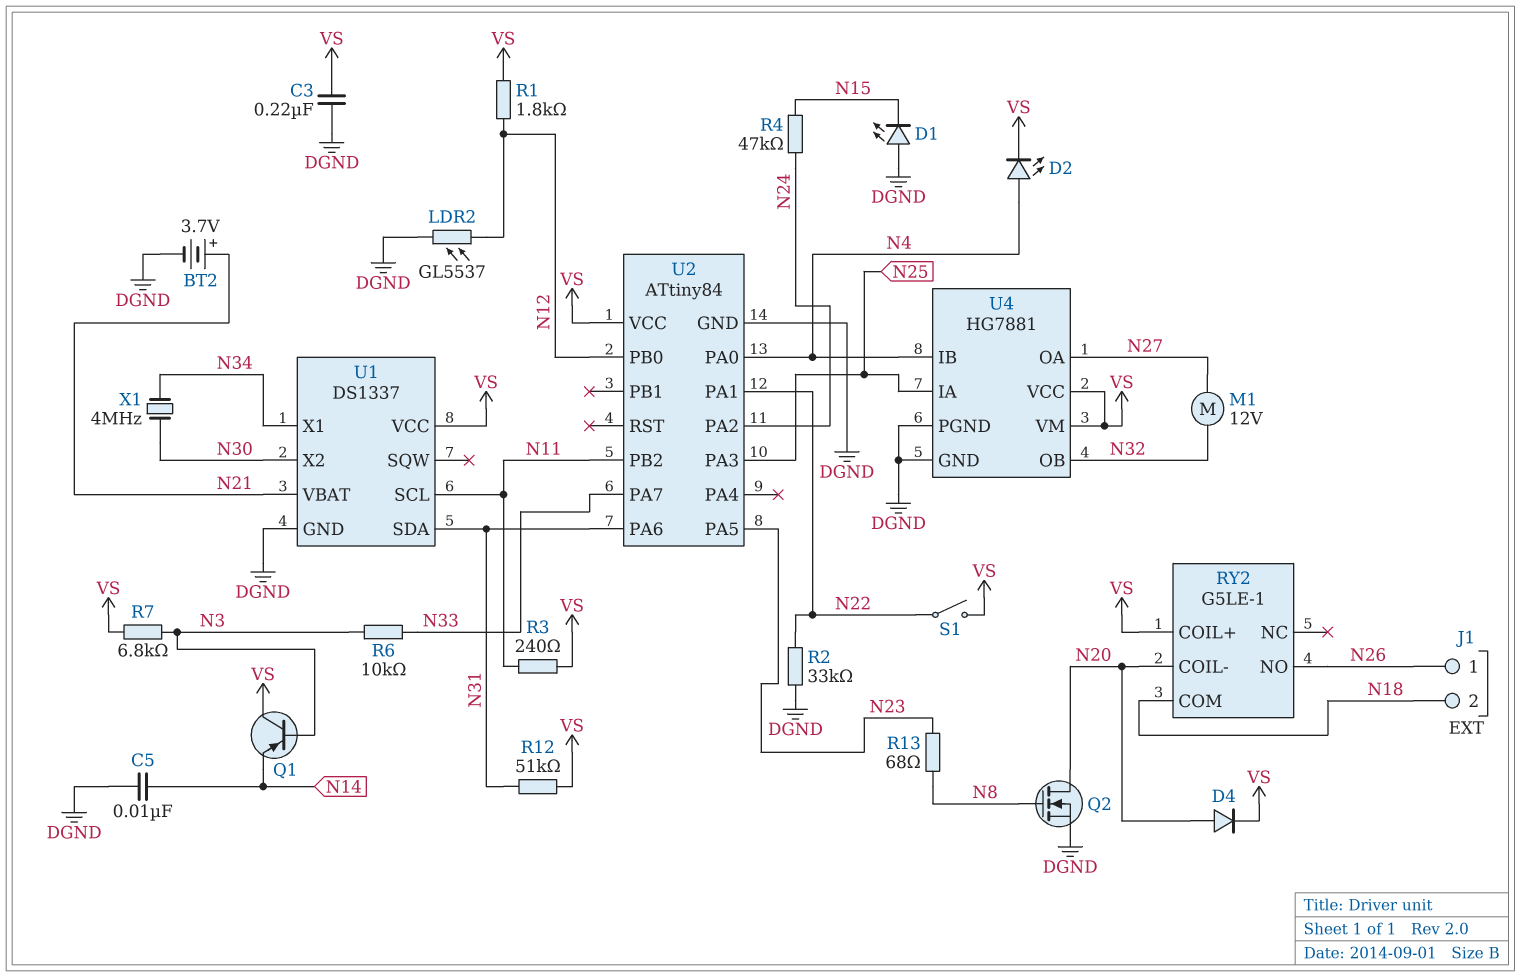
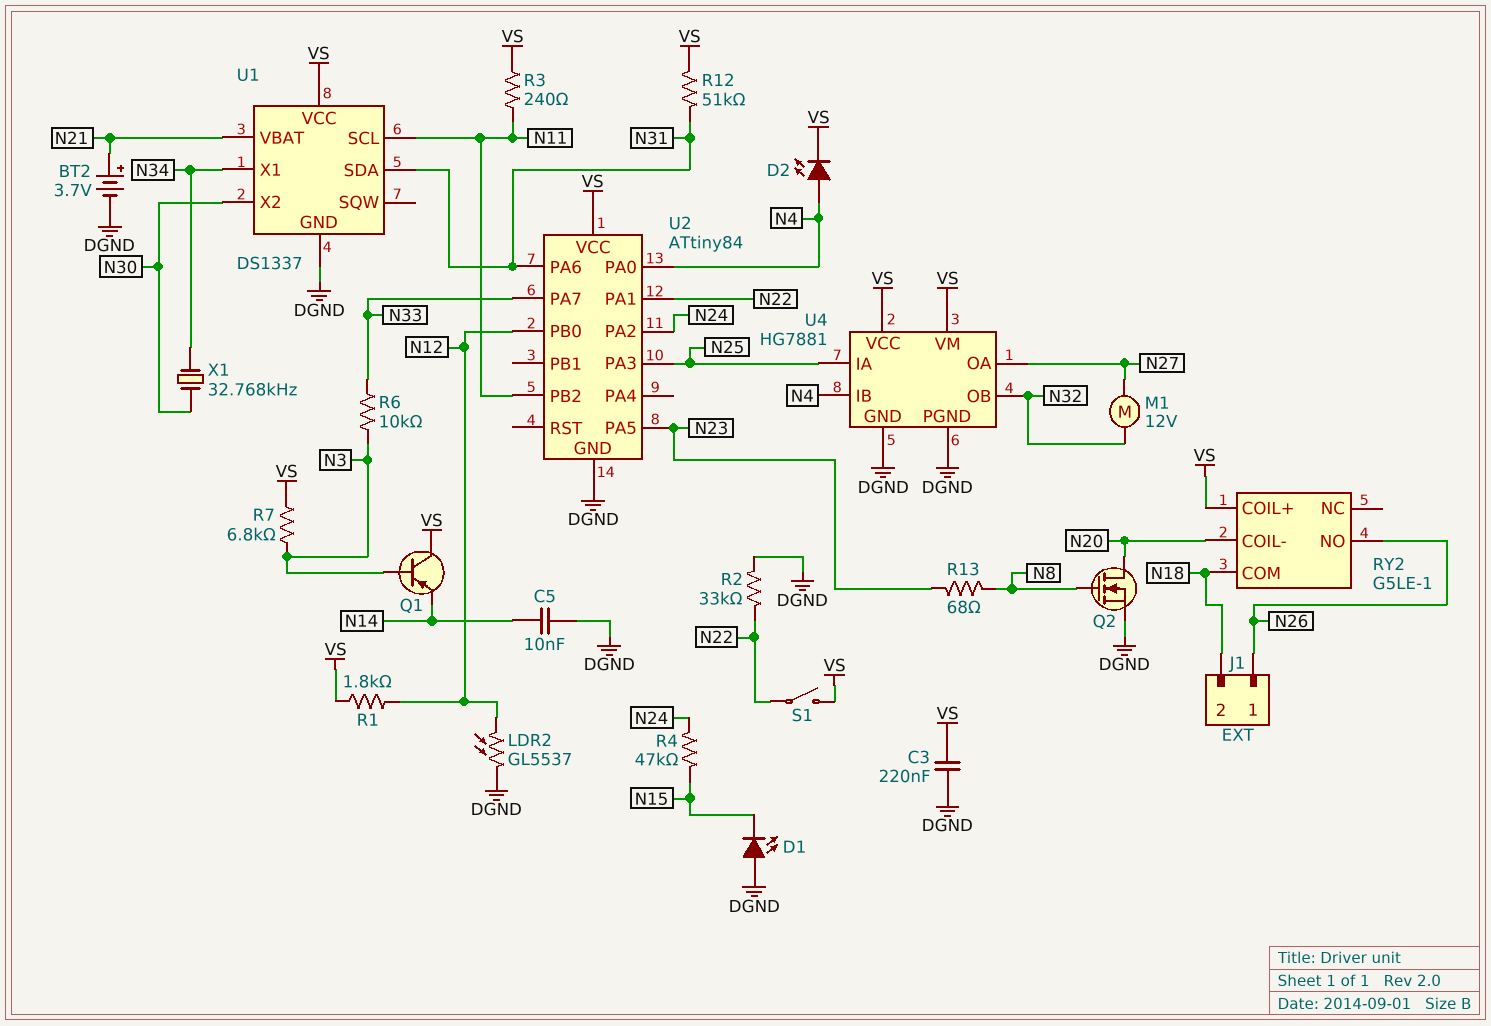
D4: diode (A N20, K VS) -> none
X1: 4MHz (N30, N34) -> 32.768kHz (N30, N34)

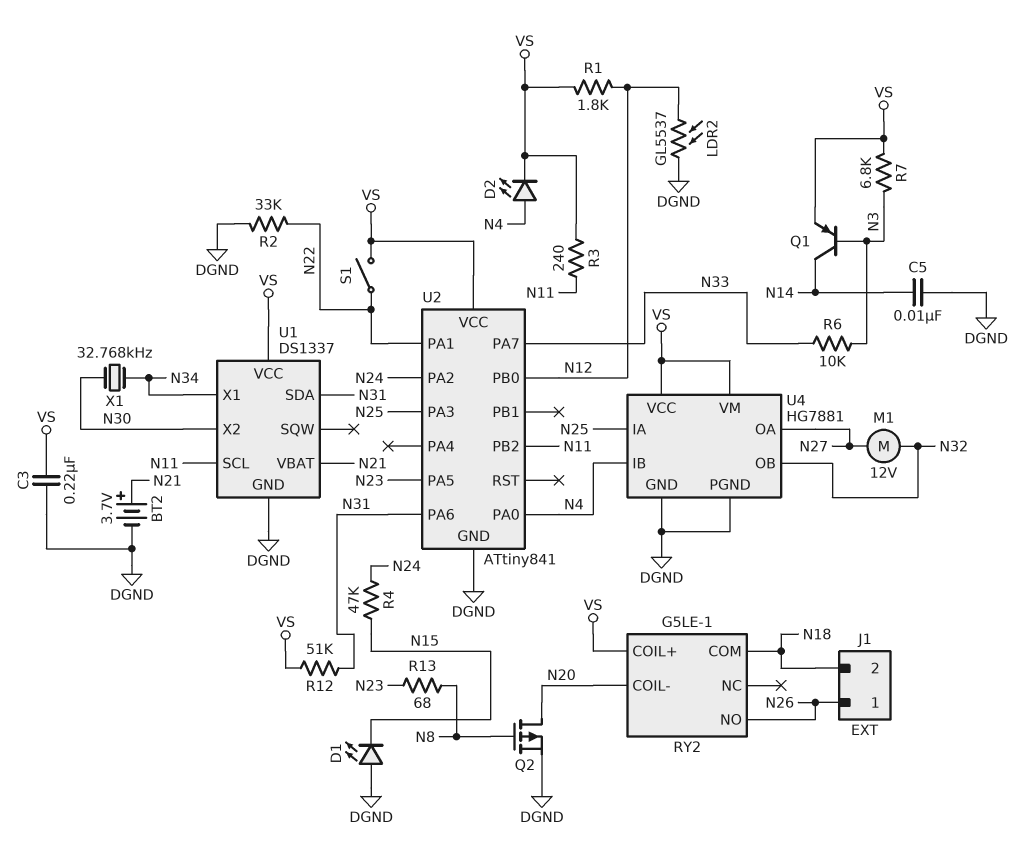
Q1: PNP (B N3, C VS, E N14) -> PNP (B N3, C N14, E VS)
Q2: NMOS (G N8, D N20, S DGND) -> PMOS (G N8, D N20, S DGND)
U2: ATtiny84 -> ATtiny841

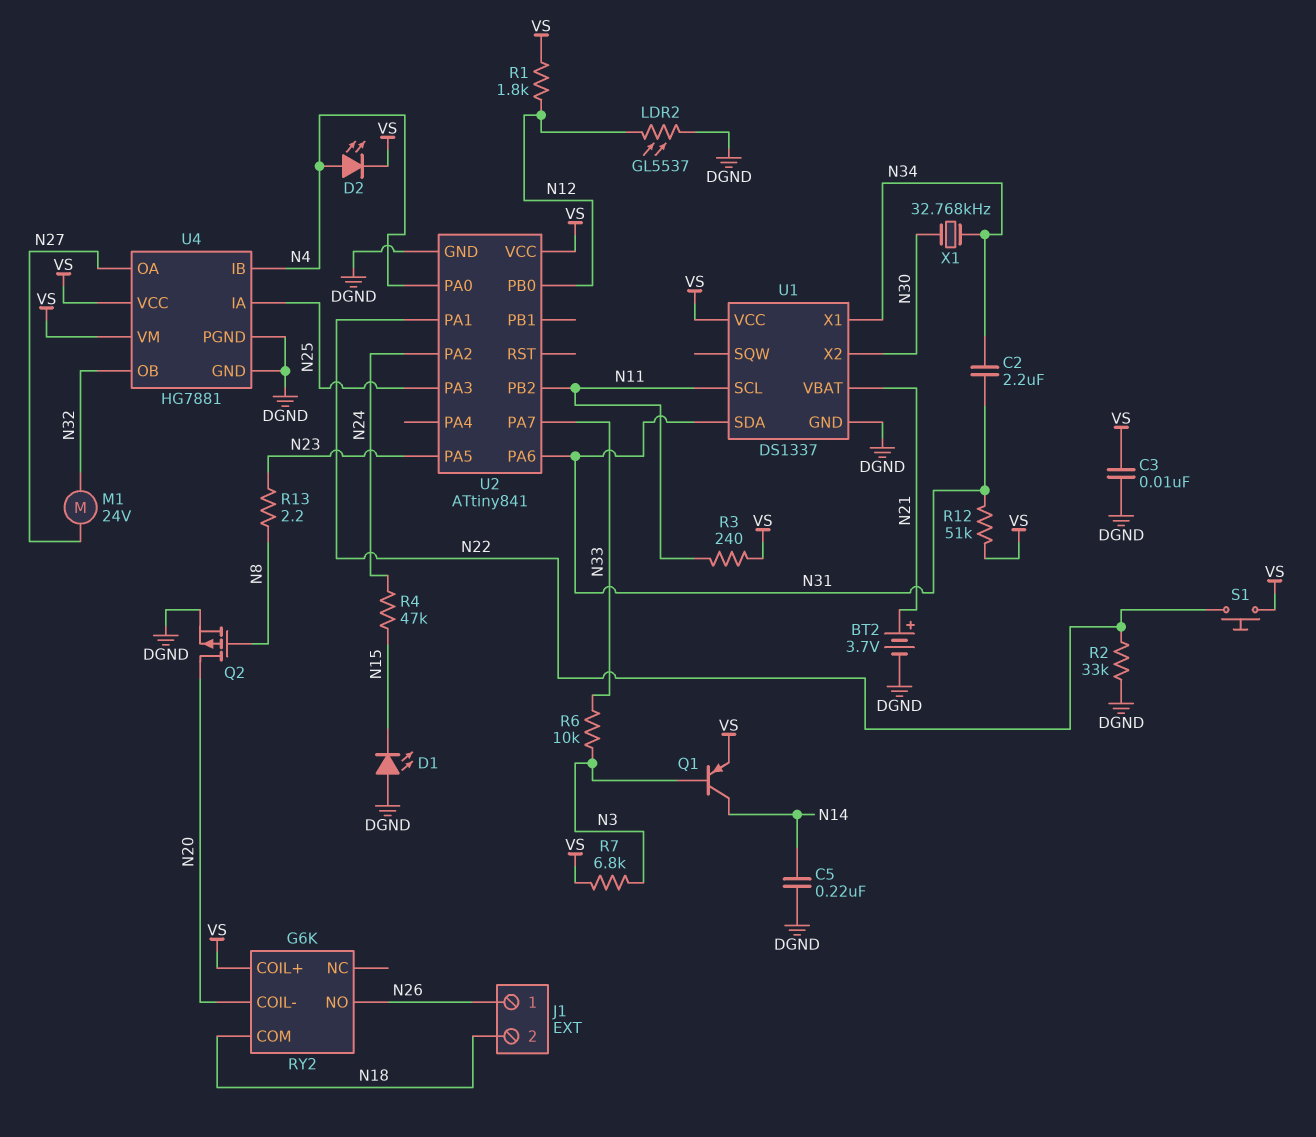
C2: none -> 2.2uF (N31, N34)
C3: 220nF (DGND, VS) -> 10nF (DGND, VS)
C5: 10nF (DGND, N14) -> 220nF (DGND, N14)
M1: motor 12V (N27, N32) -> motor 24V (N27, N32)
R13: 68 (N8, N23) -> 2.2 (N8, N23)
RY2: G5LE-1 -> G6K
S1: switch (N22, VS) -> button (N22, VS)

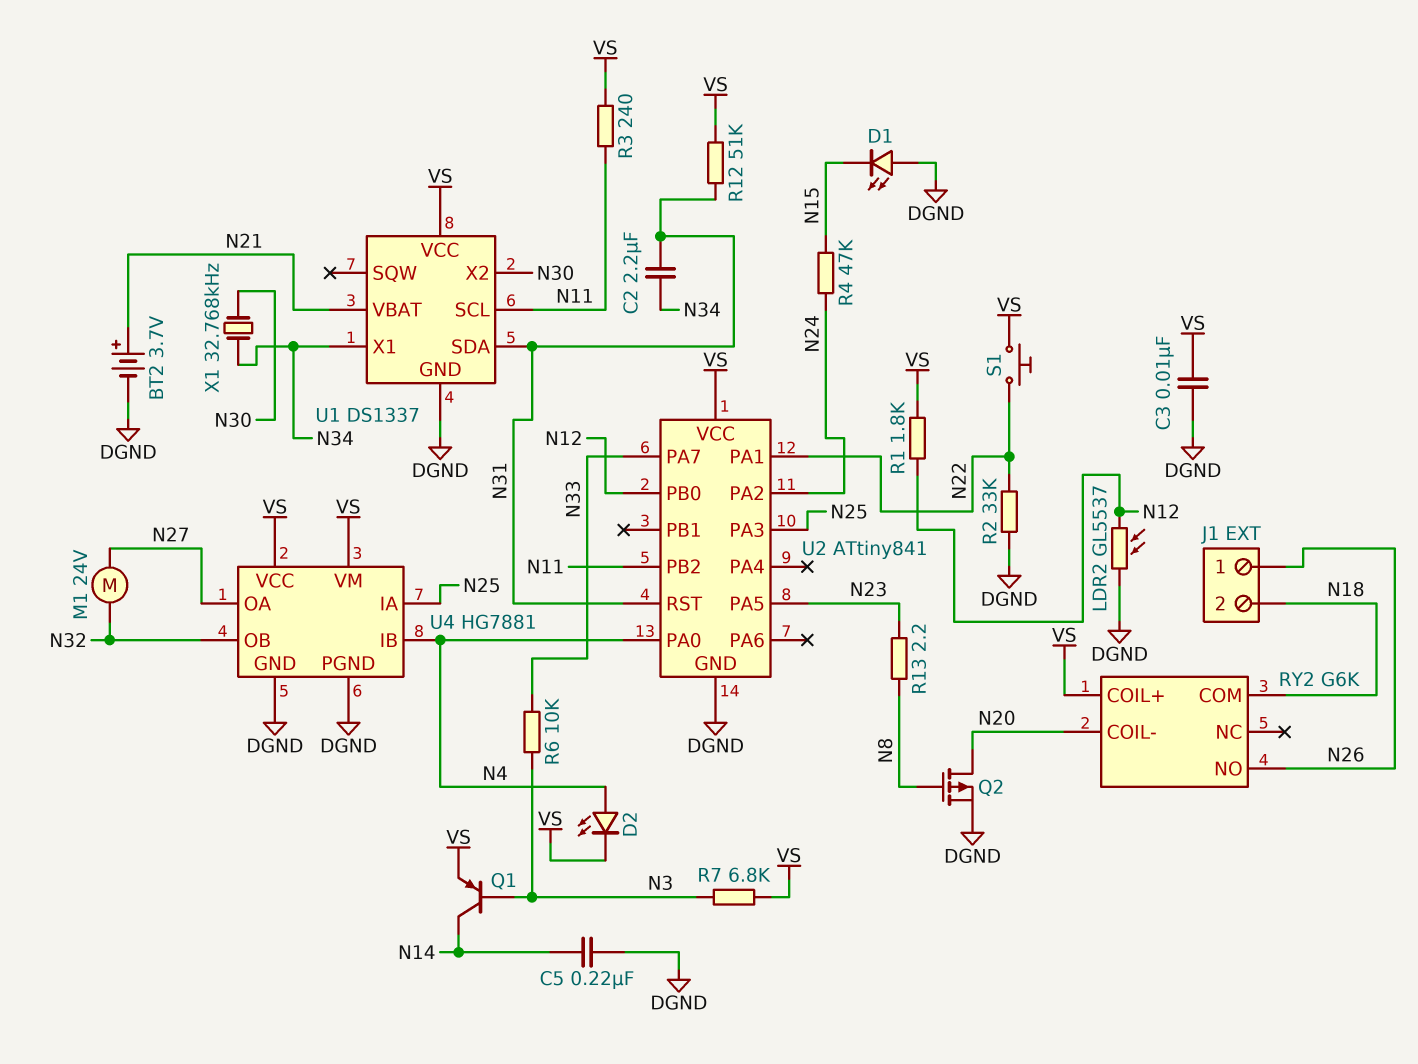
U2 pin PA6: N31 -> none
U2 pin RST: none -> N31

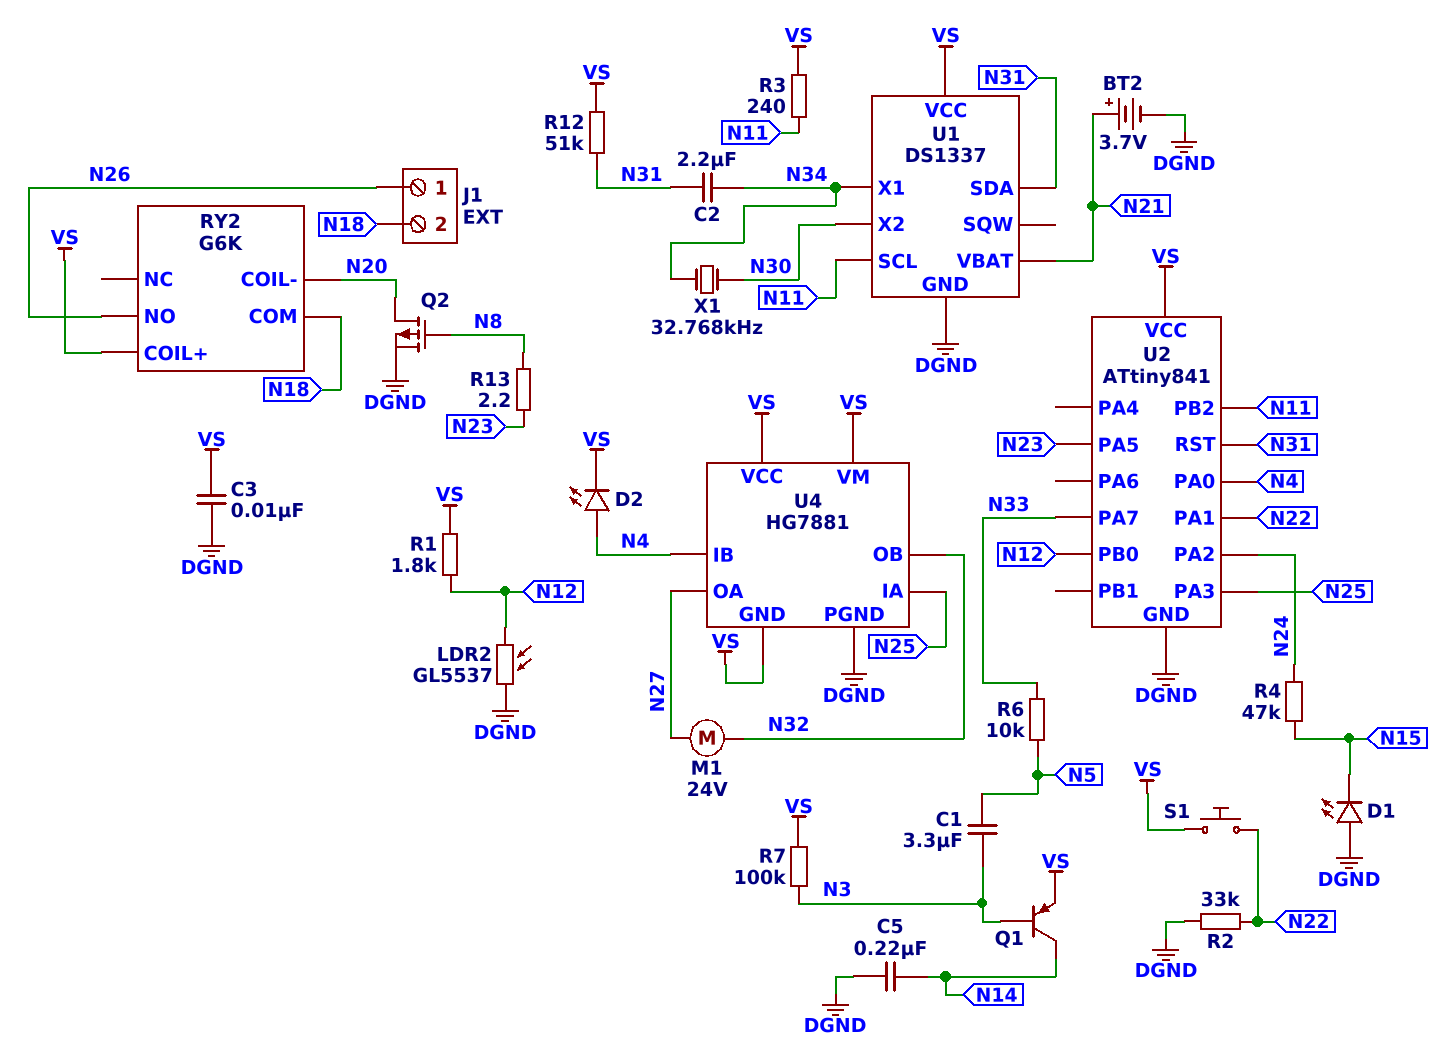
C1: none -> 3.3uF (N3, N5)
R6: 10k (N3, N33) -> 10k (N5, N33)
R7: 6.8k (N3, VS) -> 100k (N3, VS)
U4 pin GND: DGND -> VS

